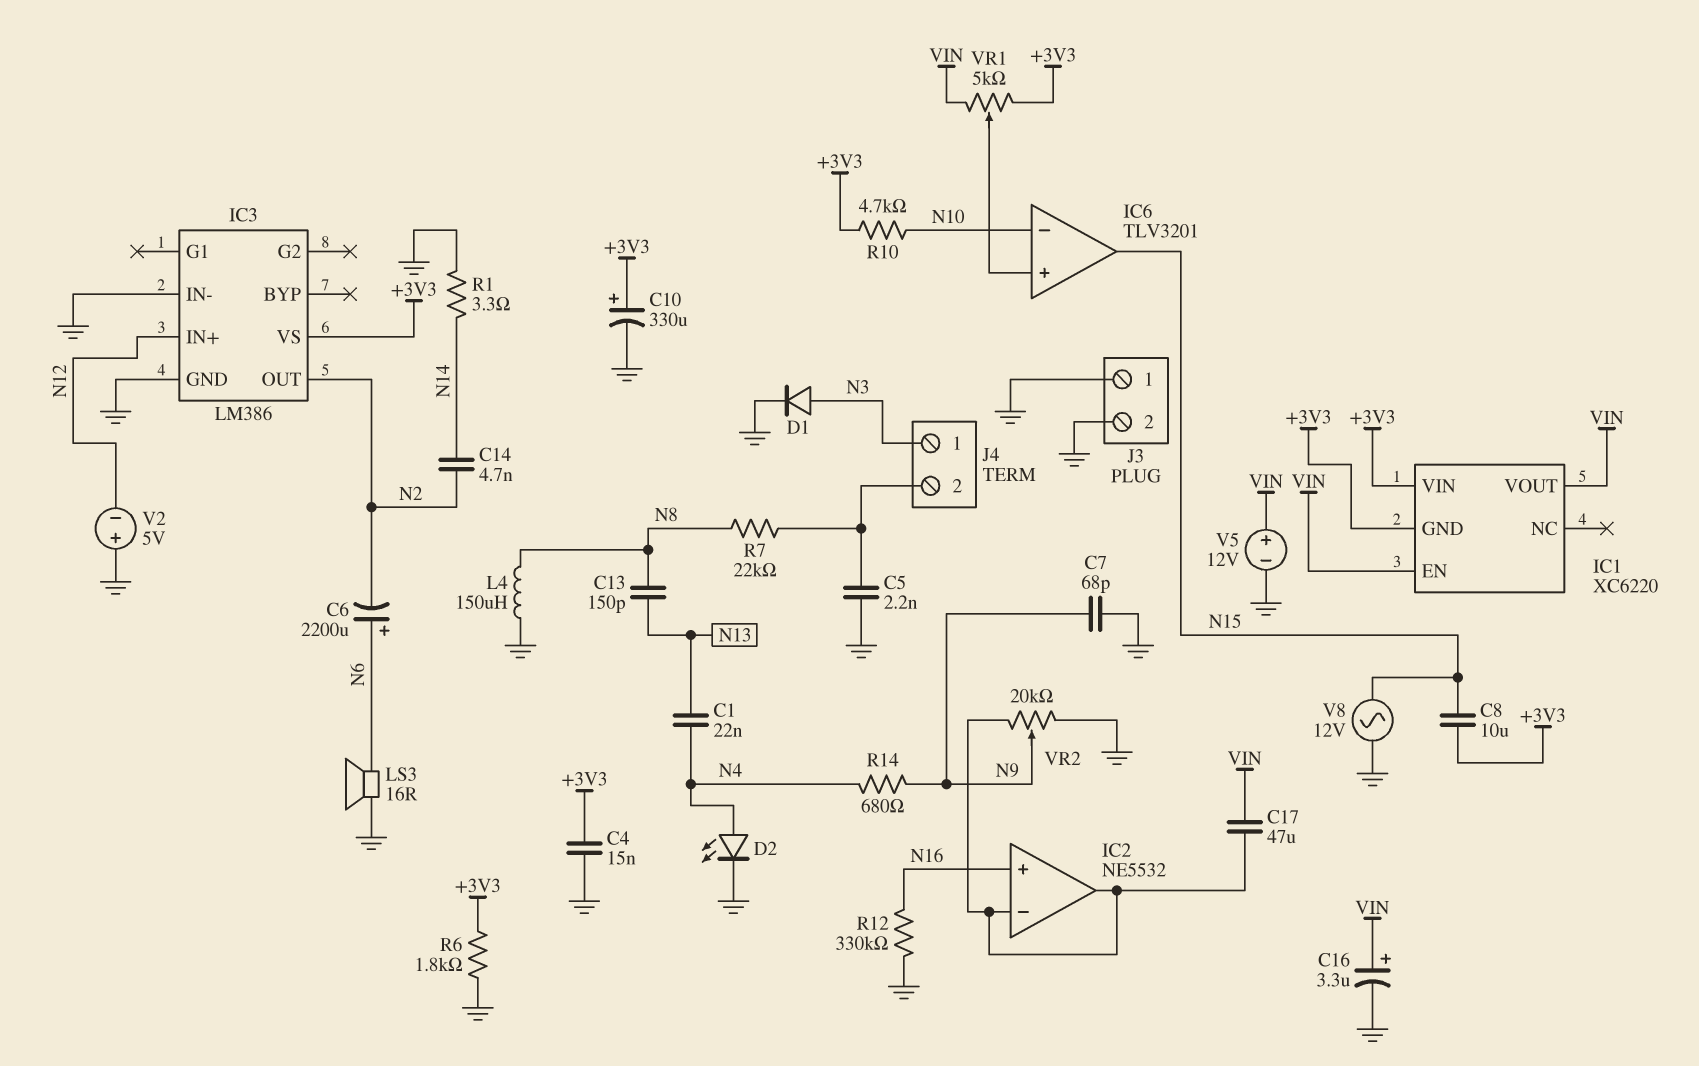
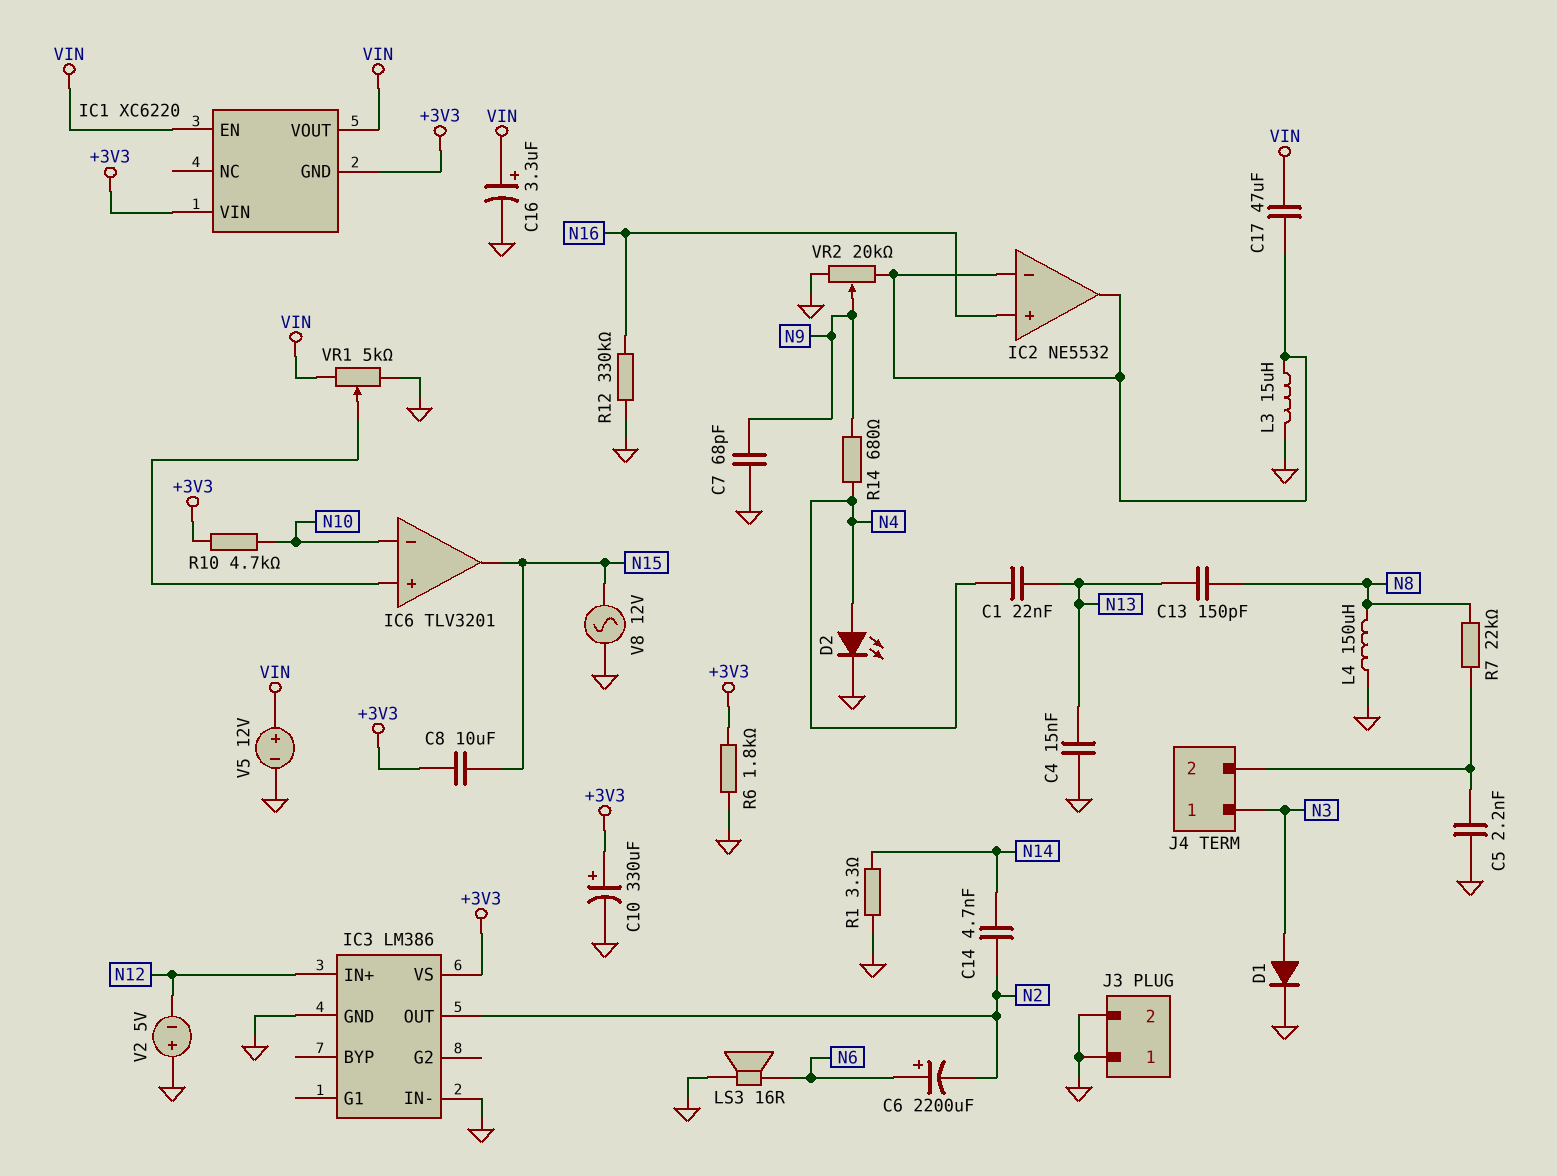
C4: 15nF (+3V3, GND) -> 15nF (GND, N13)
L3: none -> 15uH (GND, IC2/in-)
VR1: 5k (+3V3, VIN, wiper IC6/in+) -> 5k (GND, VIN, wiper IC6/in+)

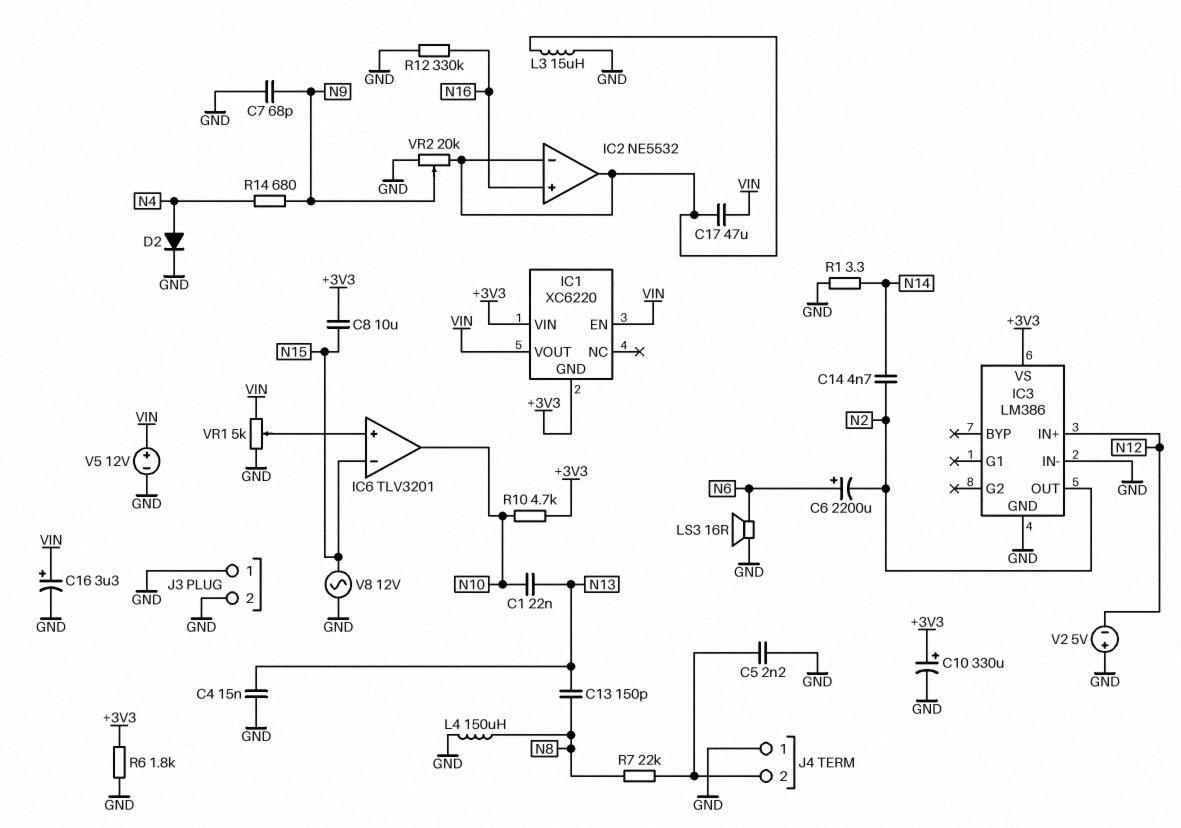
C1: 22nF (N4, N13) -> 22nF (N10, N13)
D1: diode (A N3, K GND) -> none
D2: LED (A N4, K GND) -> diode (A N4, K GND)
IC6 pin in-: N10 -> N15
IC6 pin out: N15 -> N10
J4 pin 1: N3 -> GND

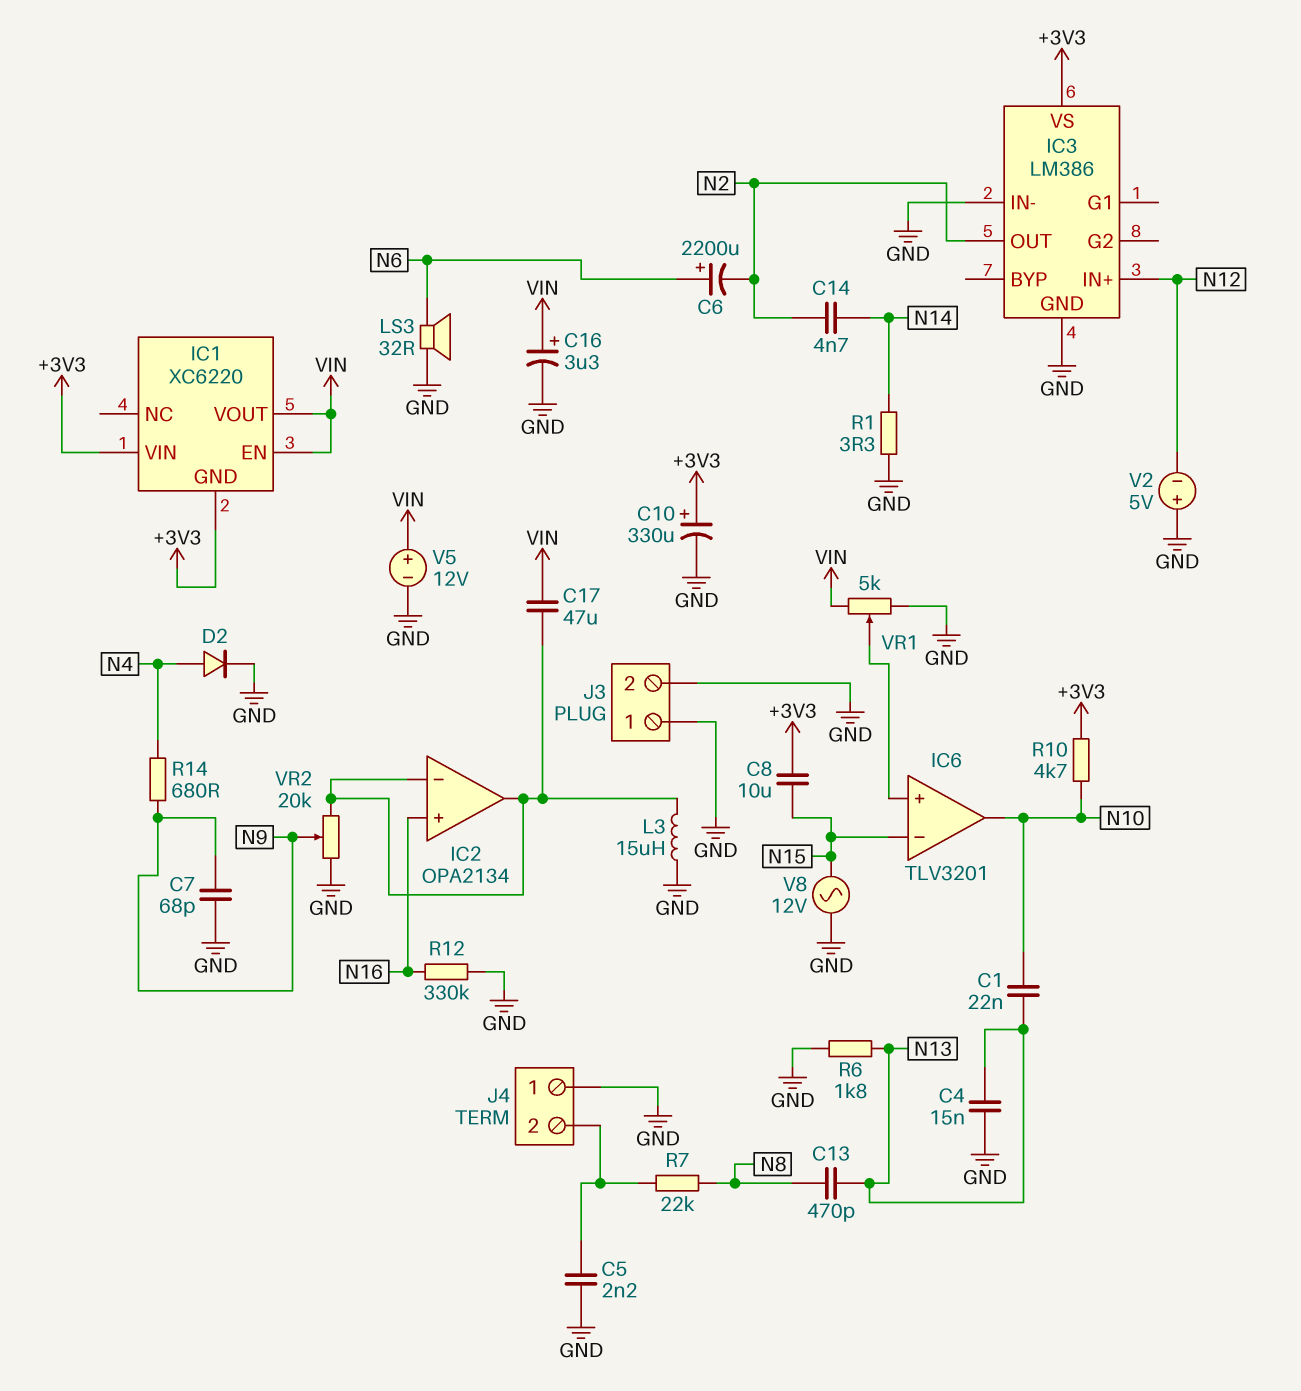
C13: 150pF (N8, N13) -> 470pF (N8, N13)
IC2: NE5532 -> OPA2134
L4: 150uH (GND, N8) -> none
LS3: speaker 16R (GND, N6) -> speaker 32R (GND, N6)
R6: 1.8k (+3V3, GND) -> 1.8k (GND, N13)

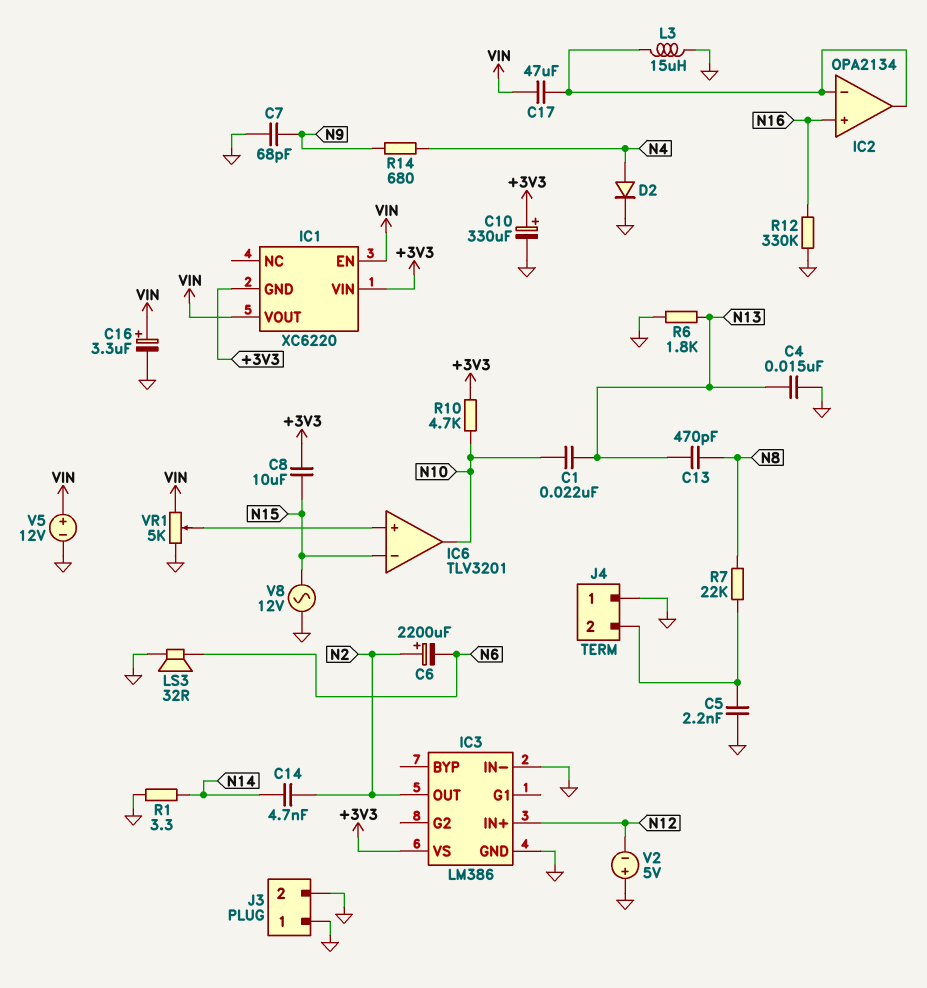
C6: 2200uF (plus N6, minus N2) -> 2200uF (plus N2, minus N6)
VR2: 20k (GND, IC2/in-, wiper N9) -> none

